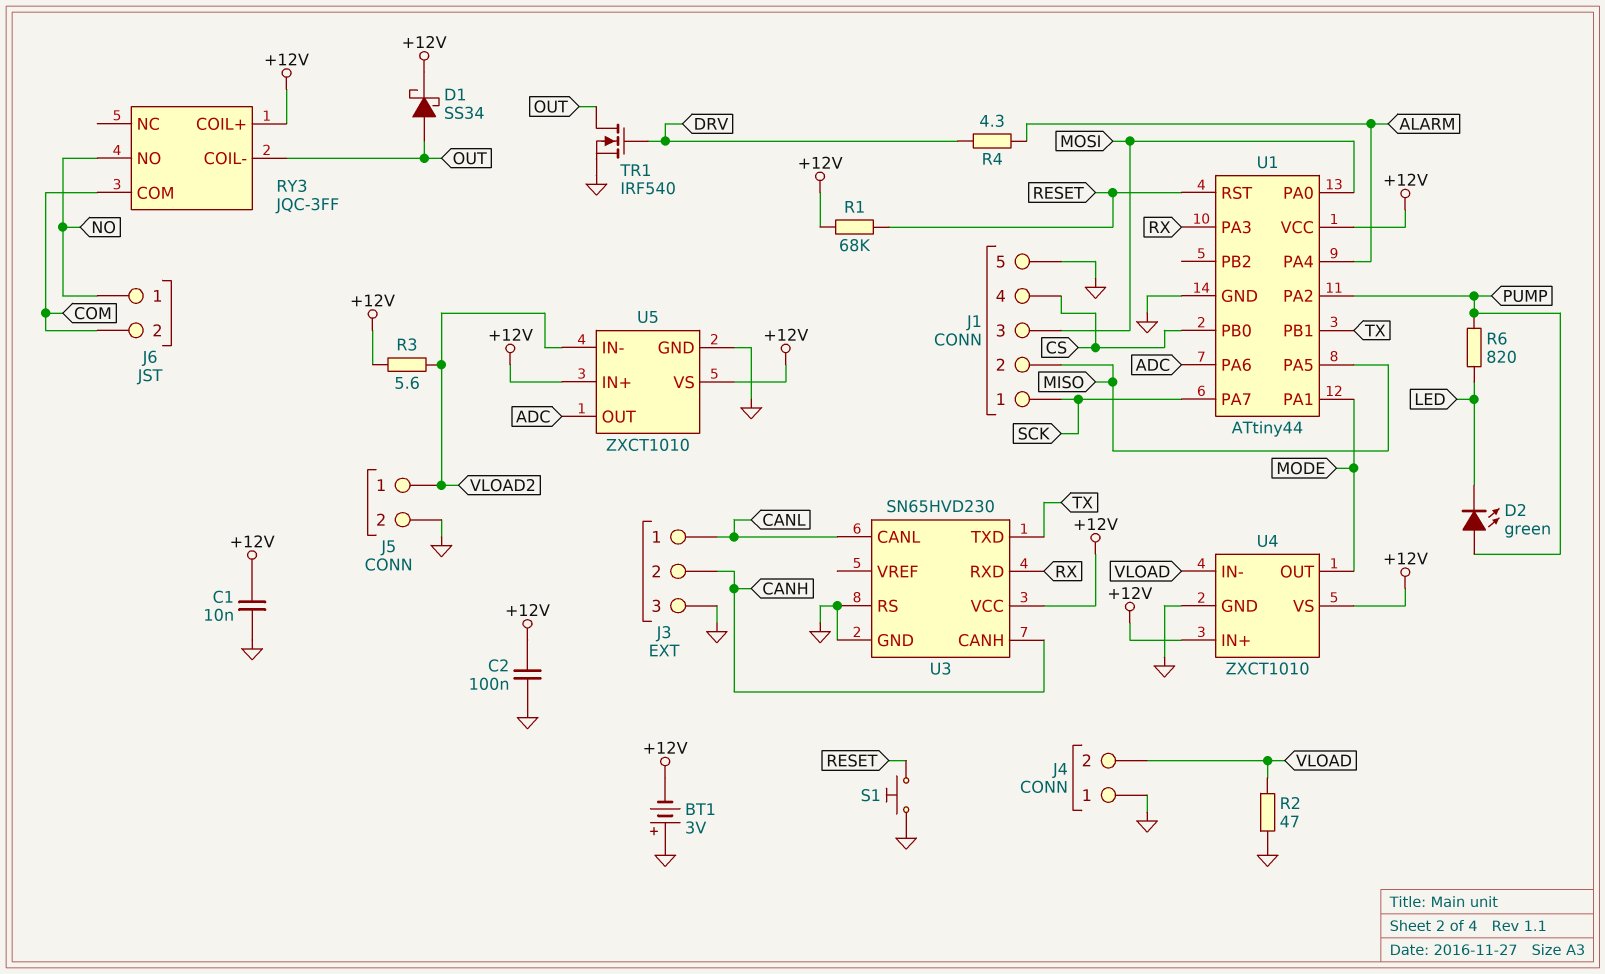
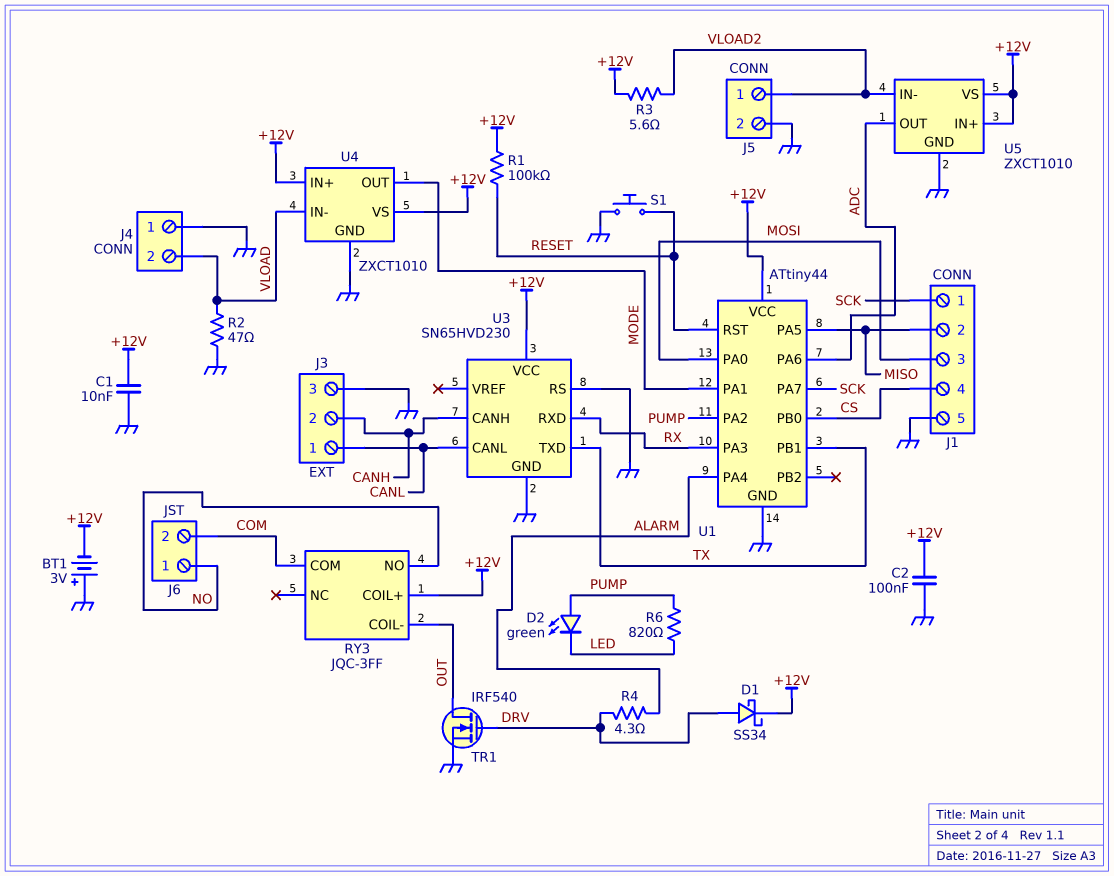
D1: schottky SS34 (A OUT, K +12V) -> schottky SS34 (A DRV, K +12V)
R1: 68k (+12V, RESET) -> 100k (+12V, RESET)

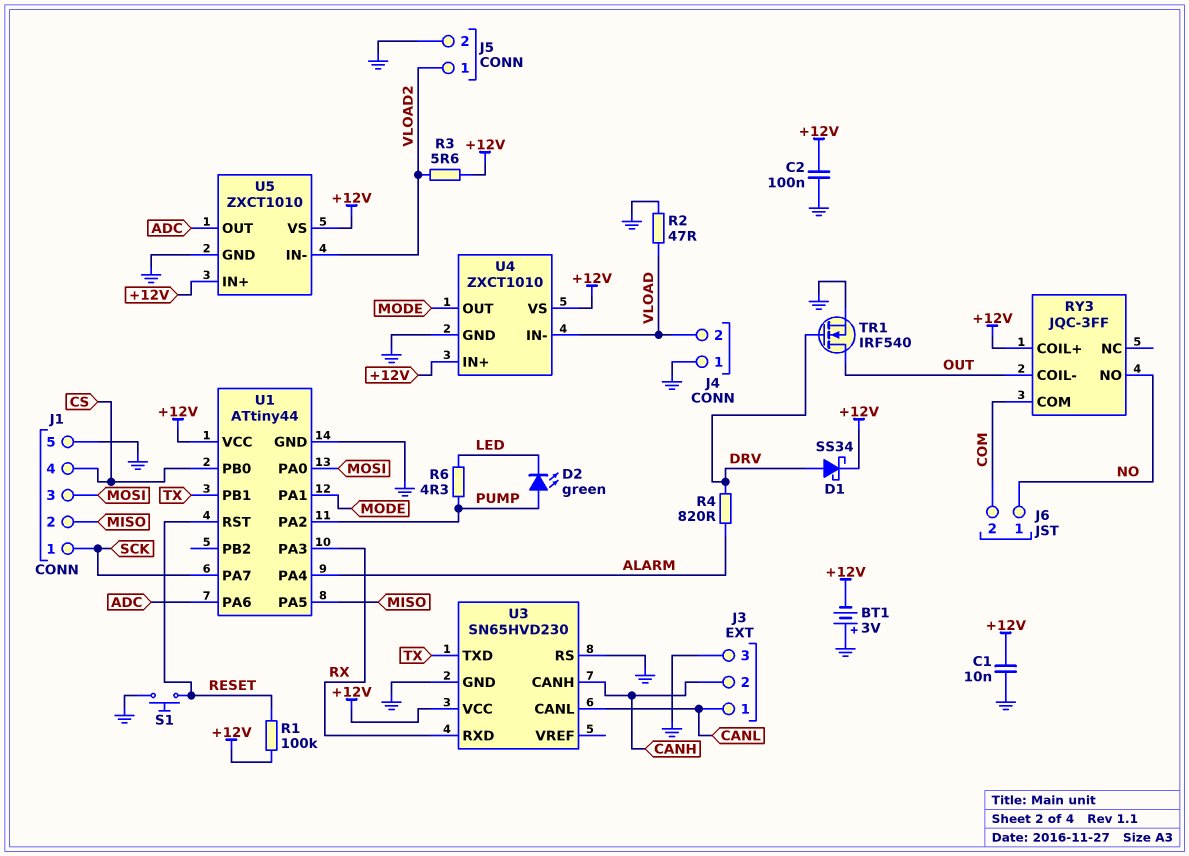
R4: 4.3 (ALARM, DRV) -> 820 (ALARM, DRV)
R6: 820 (LED, PUMP) -> 4.3 (LED, PUMP)

